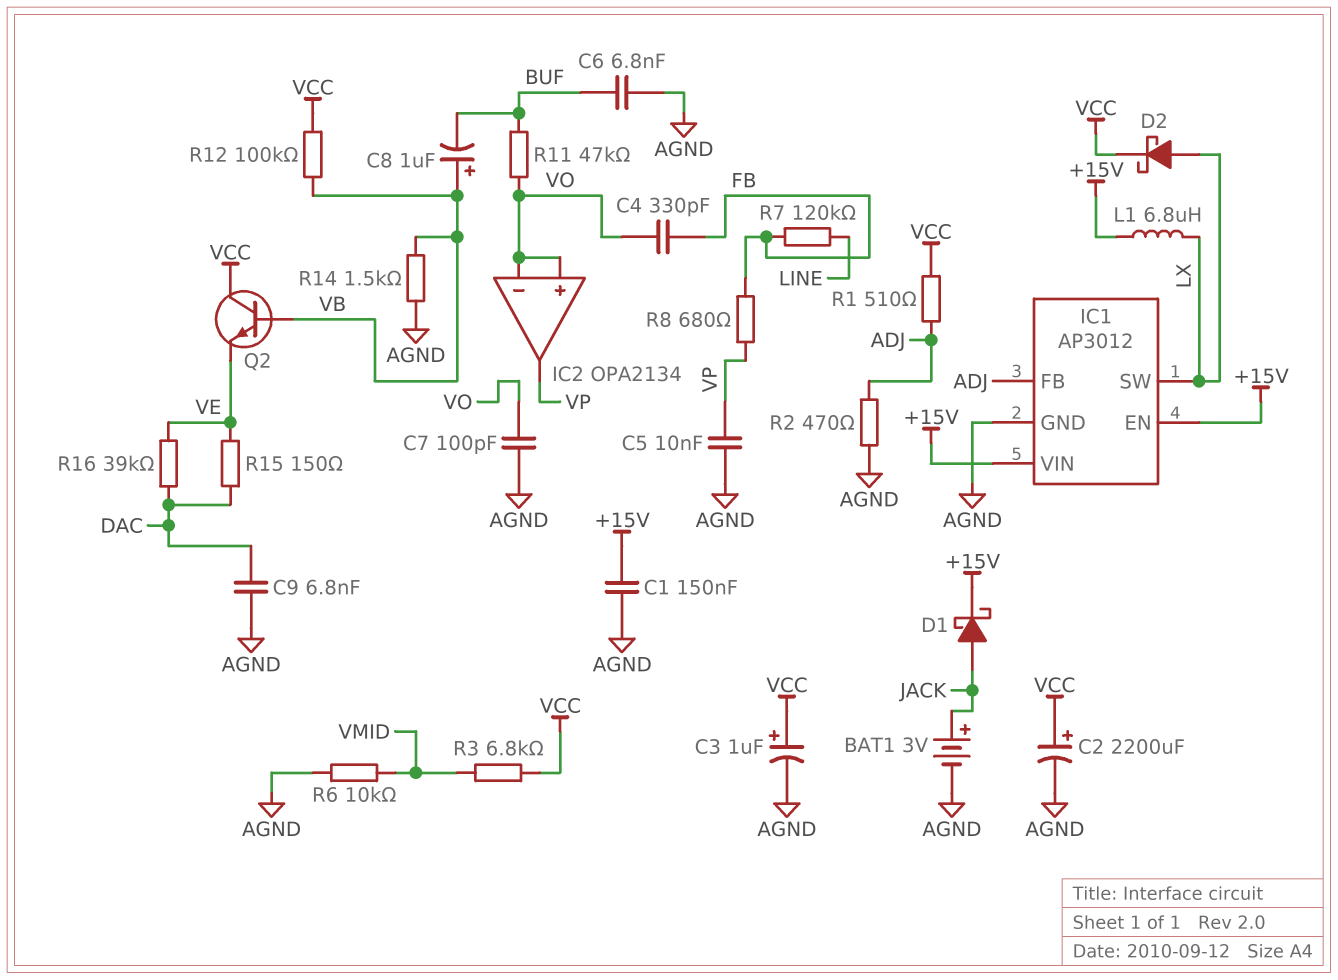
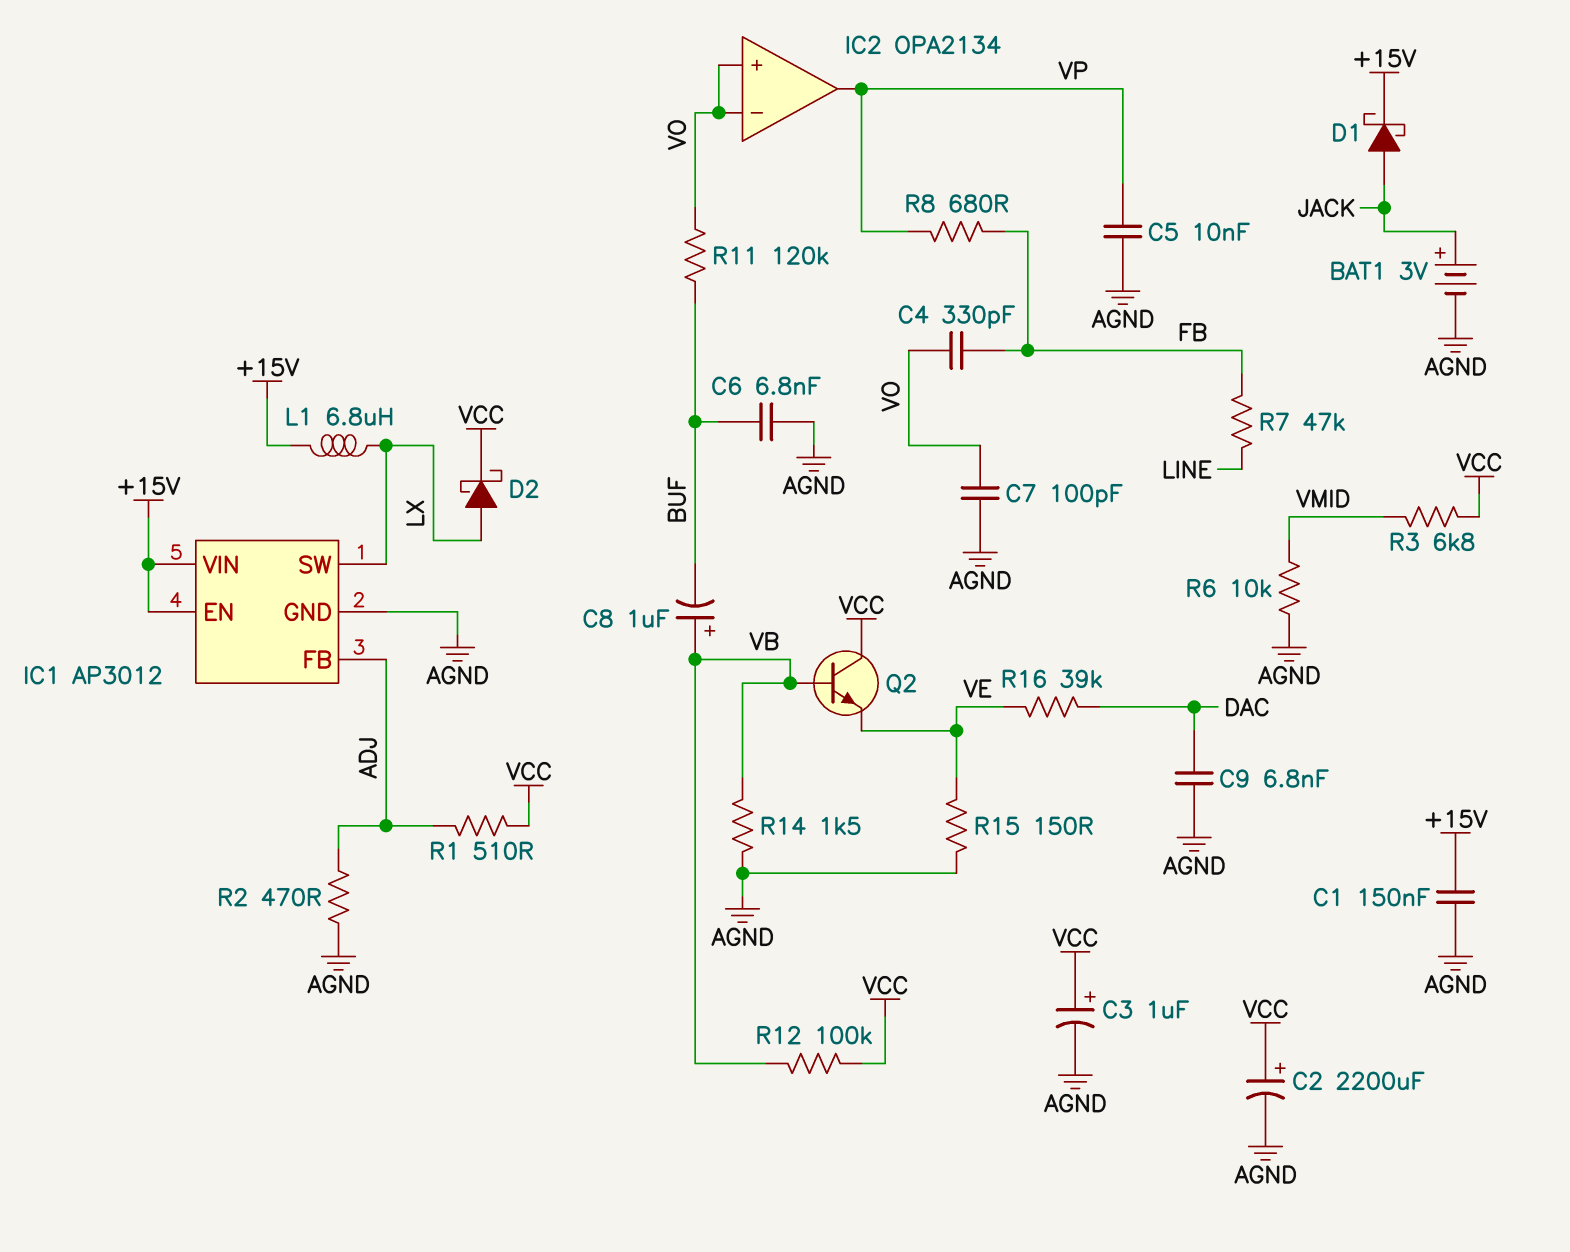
R7: 120k (FB, LINE) -> 47k (FB, LINE)
R11: 47k (BUF, VO) -> 120k (BUF, VO)
R15: 150 (DAC, VE) -> 150 (AGND, VE)

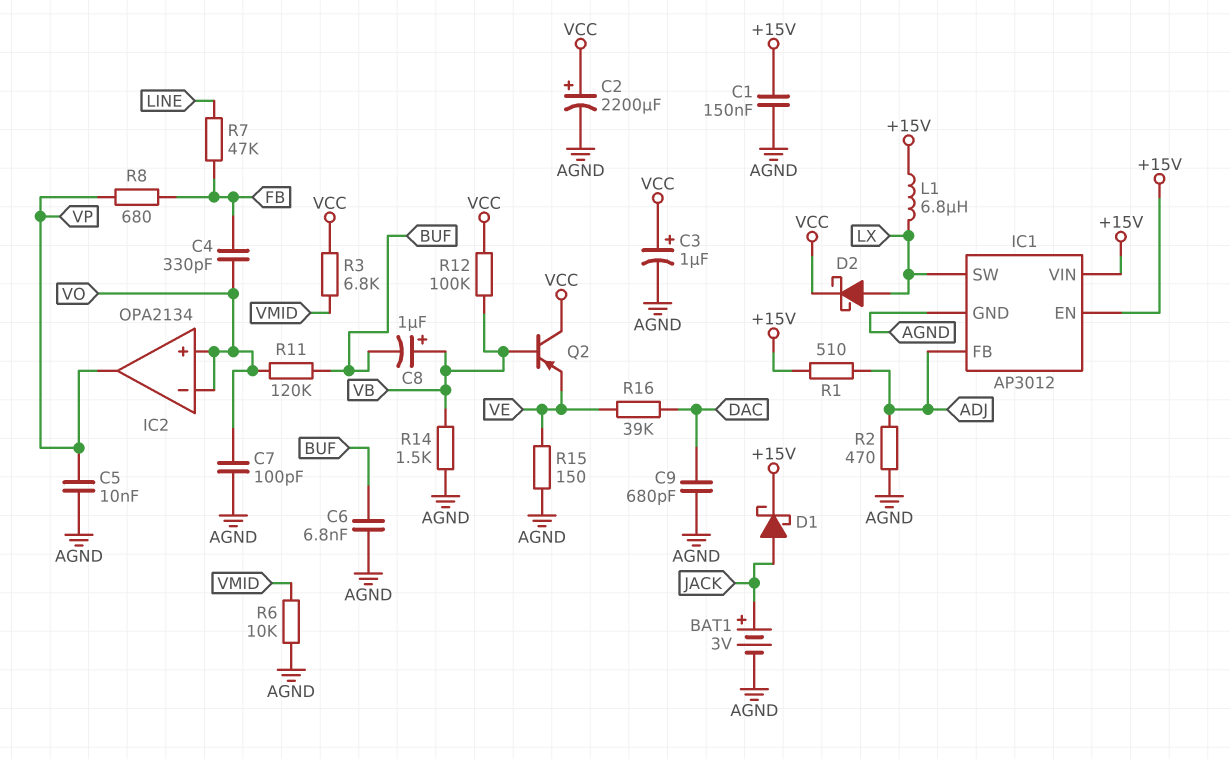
C9: 6.8nF (AGND, DAC) -> 680pF (AGND, DAC)
Q2: NPN (B VB, C VCC, E VE) -> PNP (B VB, C VCC, E VE)
R1: 510 (ADJ, VCC) -> 510 (+15V, ADJ)

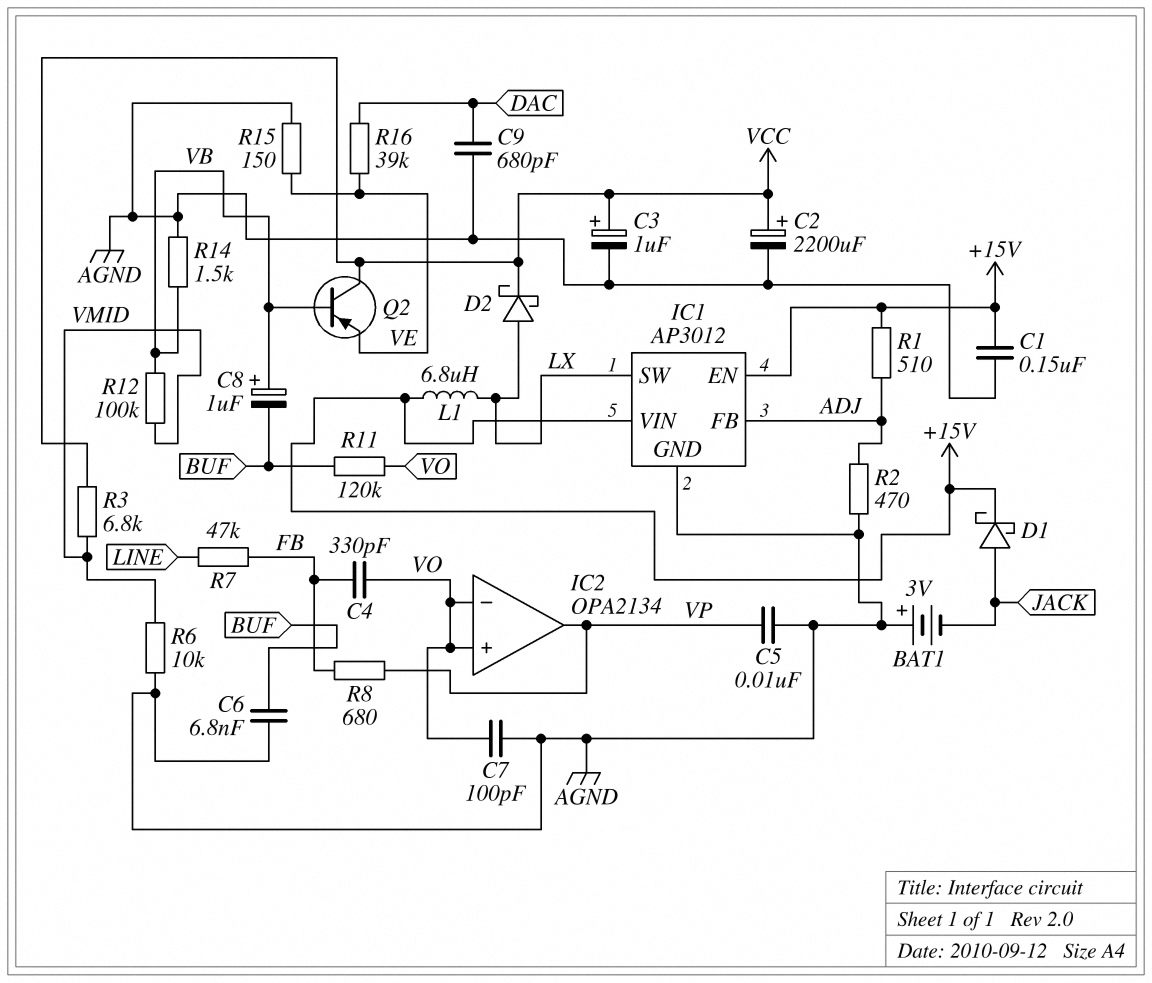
BAT1: 3V (plus JACK, minus AGND) -> 3V (plus AGND, minus JACK)
R12: 100k (VB, VCC) -> 100k (VB, VMID)

